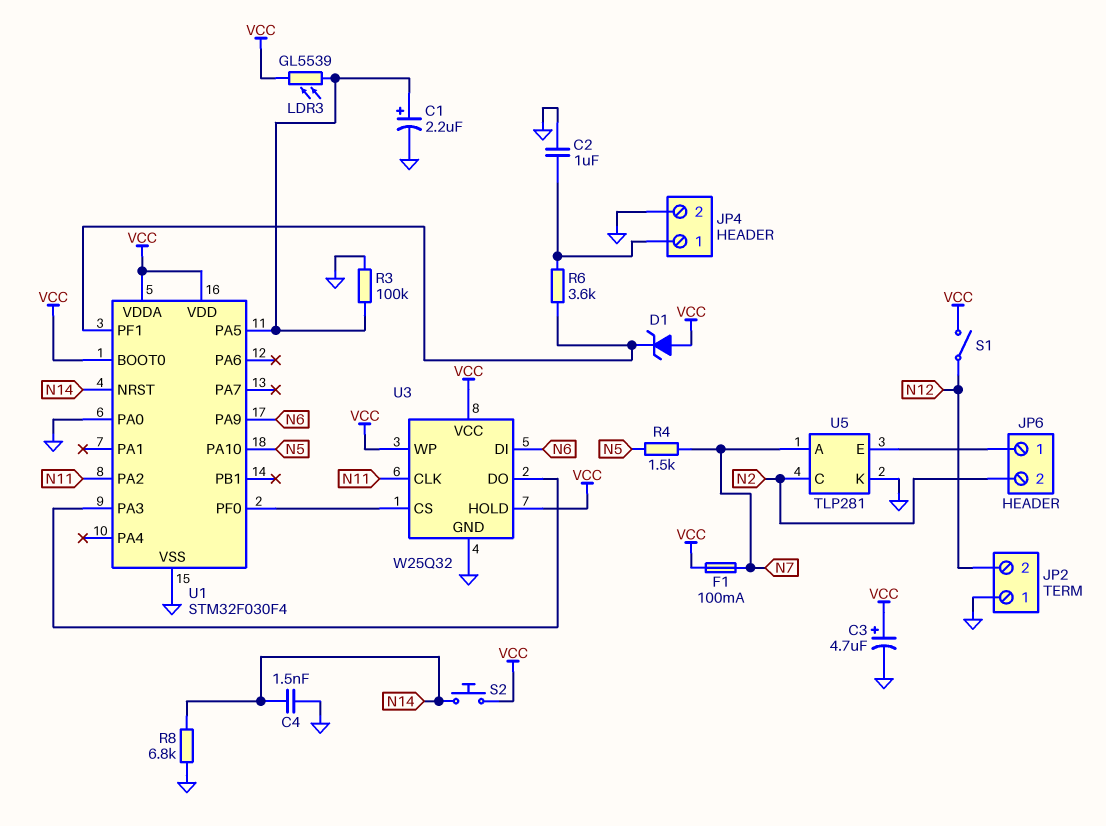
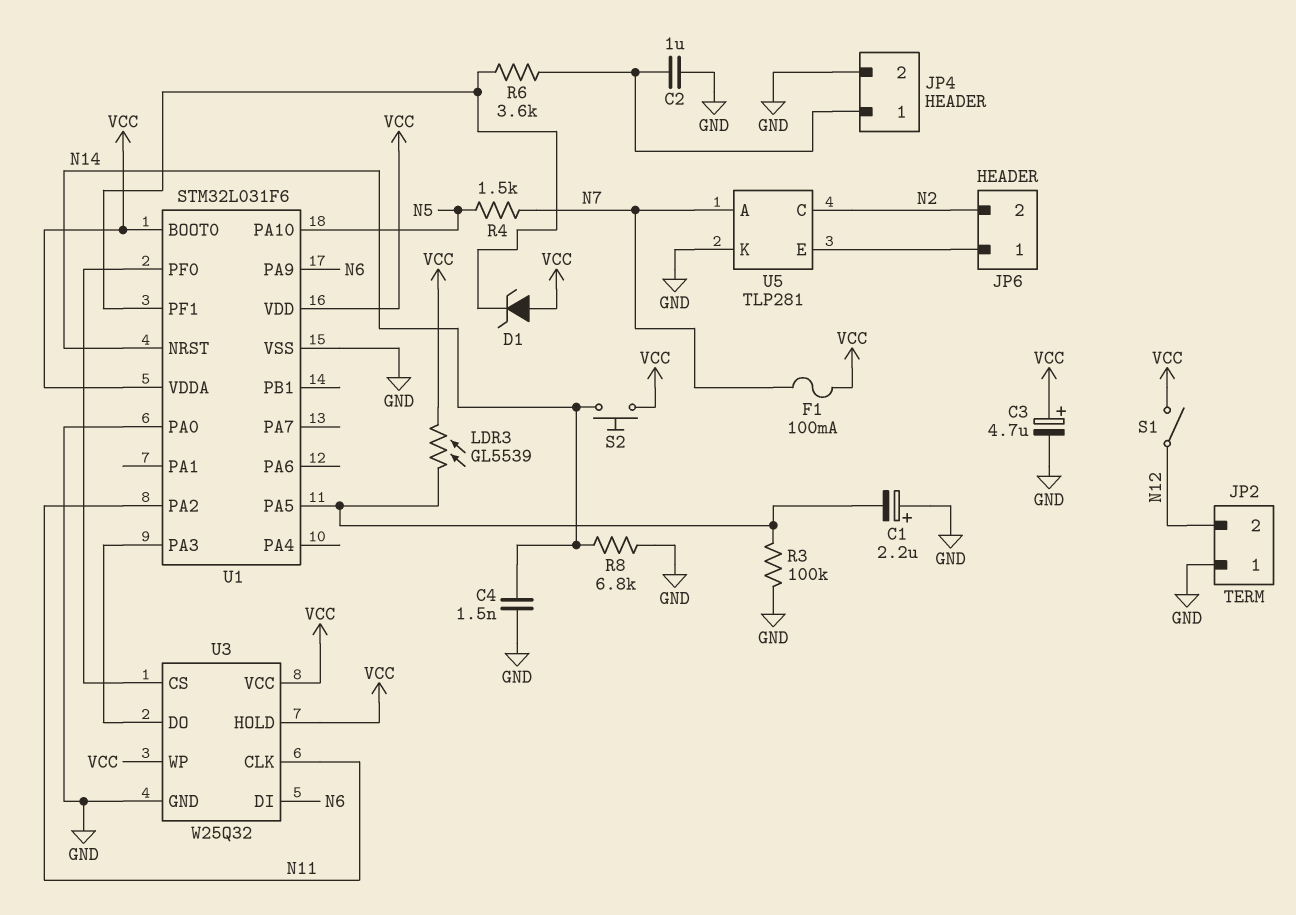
C1: 2.2uF (plus U1/PA5, minus GND) -> 2.2uF (plus GND, minus U1/PA5)
U1: STM32F030F4 -> STM32L031F6

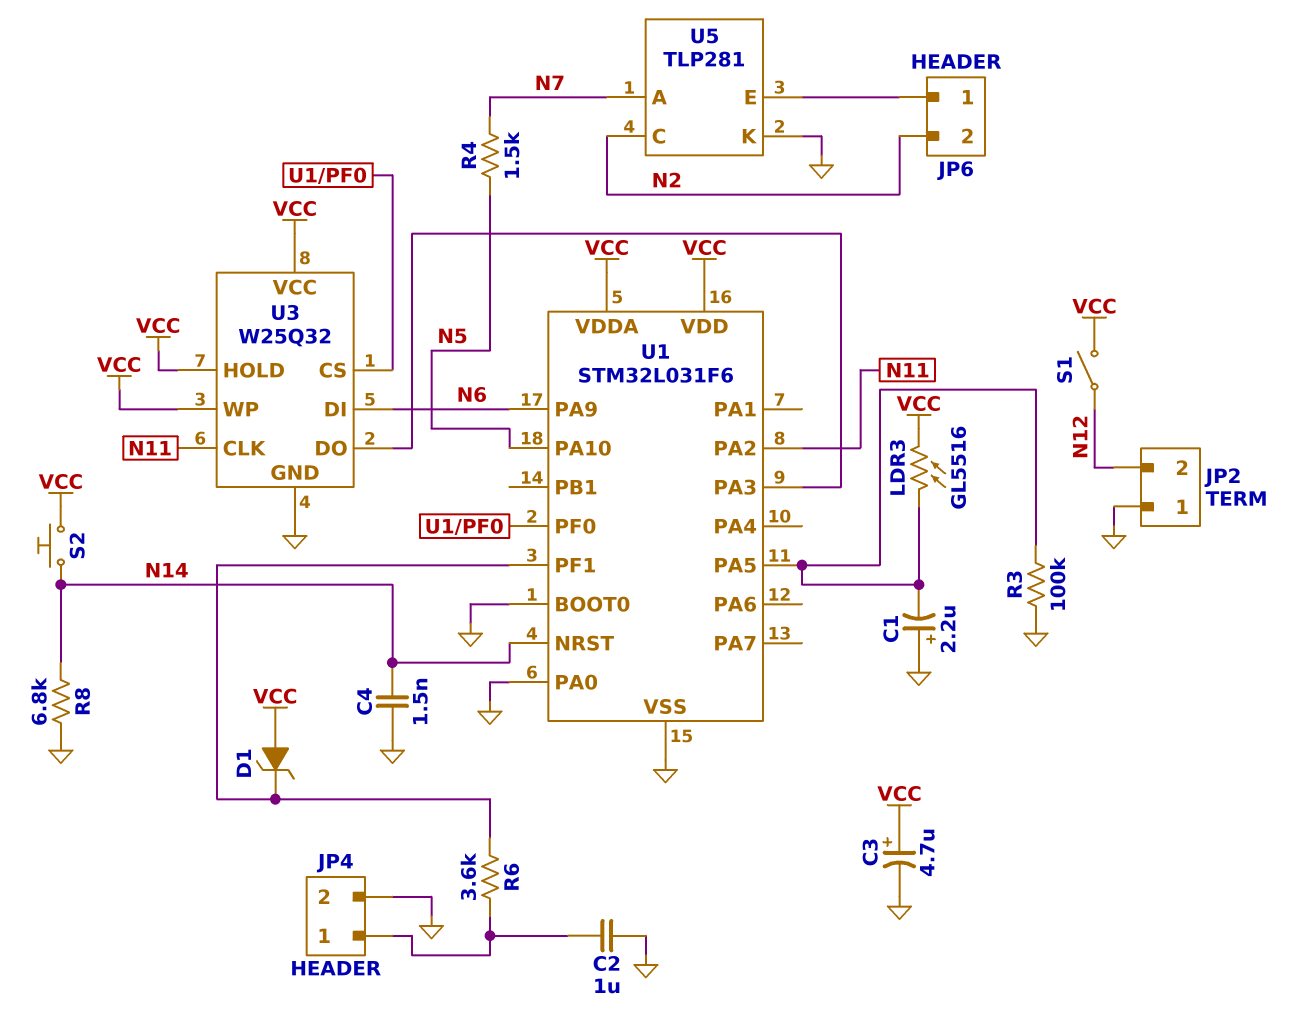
F1: 100mA (N7, VCC) -> none
LDR3: GL5539 (U1/PA5, VCC) -> GL5516 (U1/PA5, VCC)
U1 pin BOOT0: VCC -> GND

